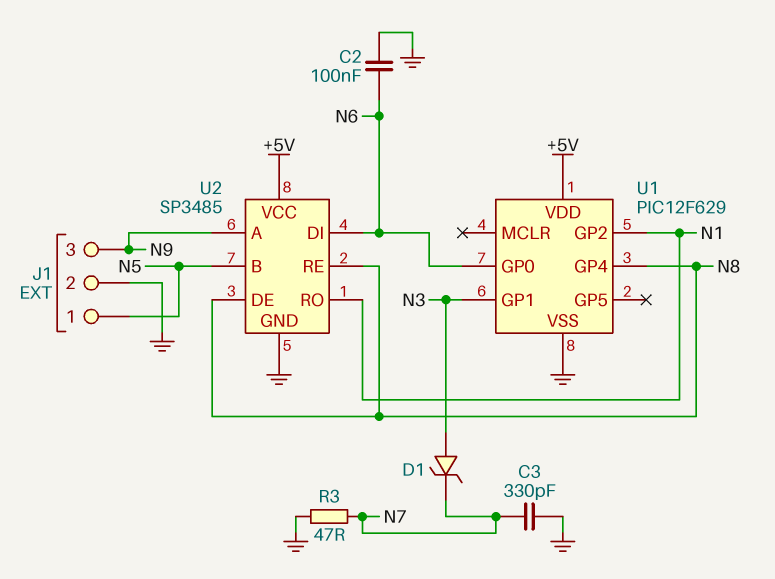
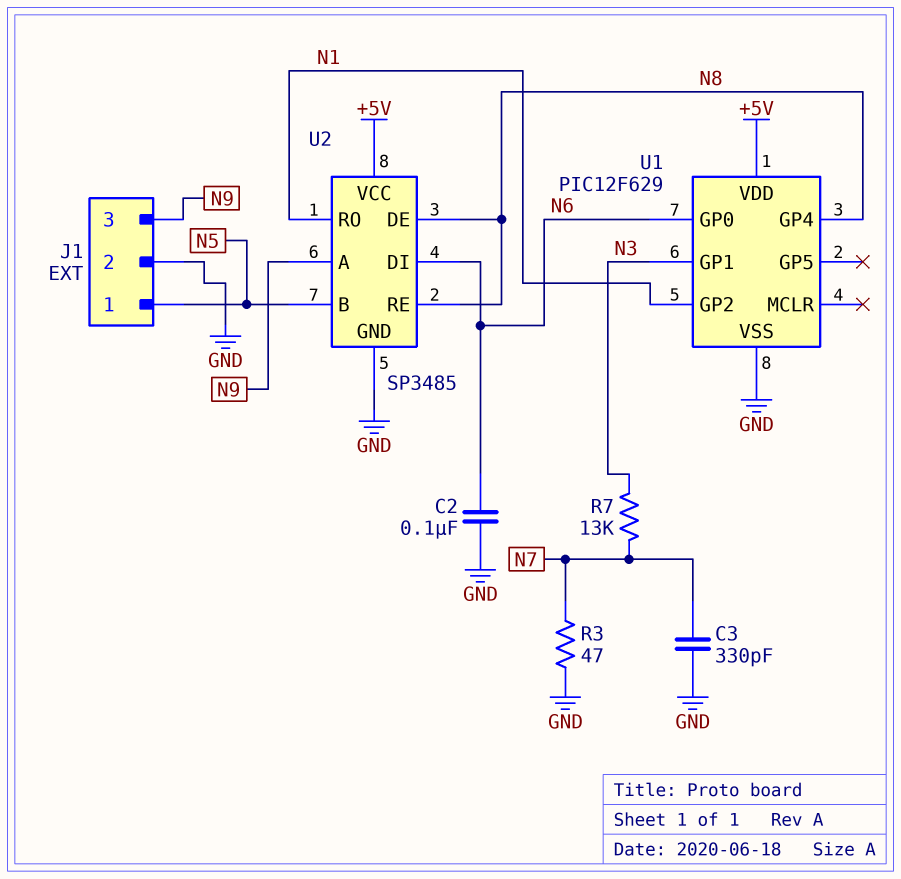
D1: zener (A N3, K N7) -> none
R7: none -> 13k (N3, N7)

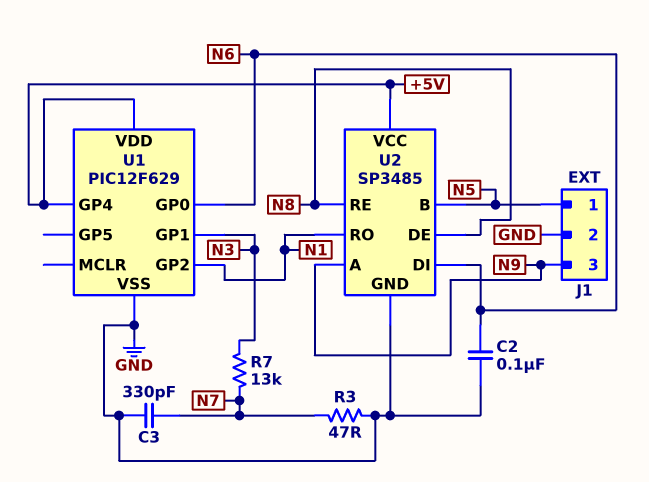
U1 pin GP4: N8 -> +5V

